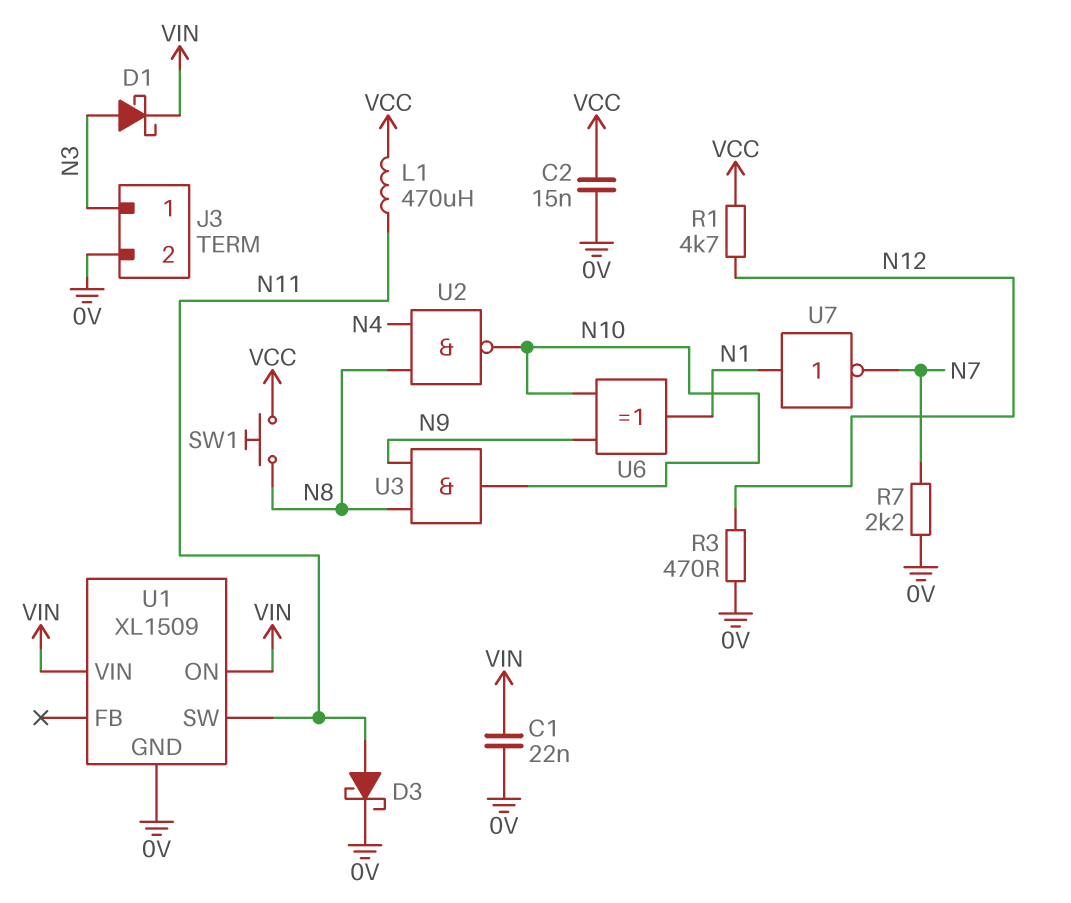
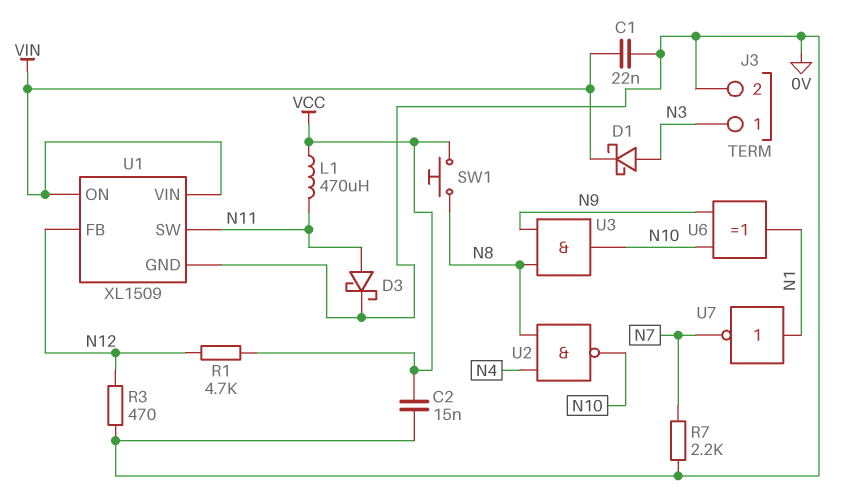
U1 pin FB: none -> N12

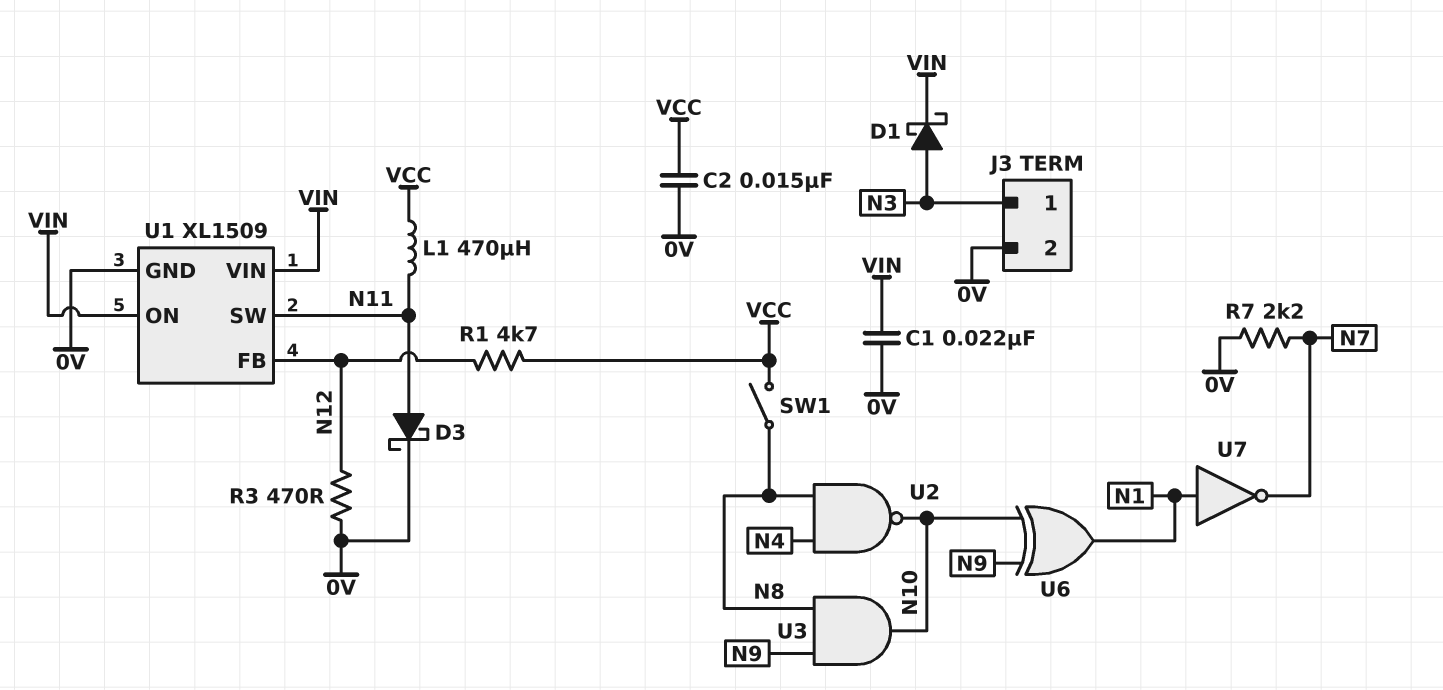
SW1: button (N8, VCC) -> switch (N8, VCC)

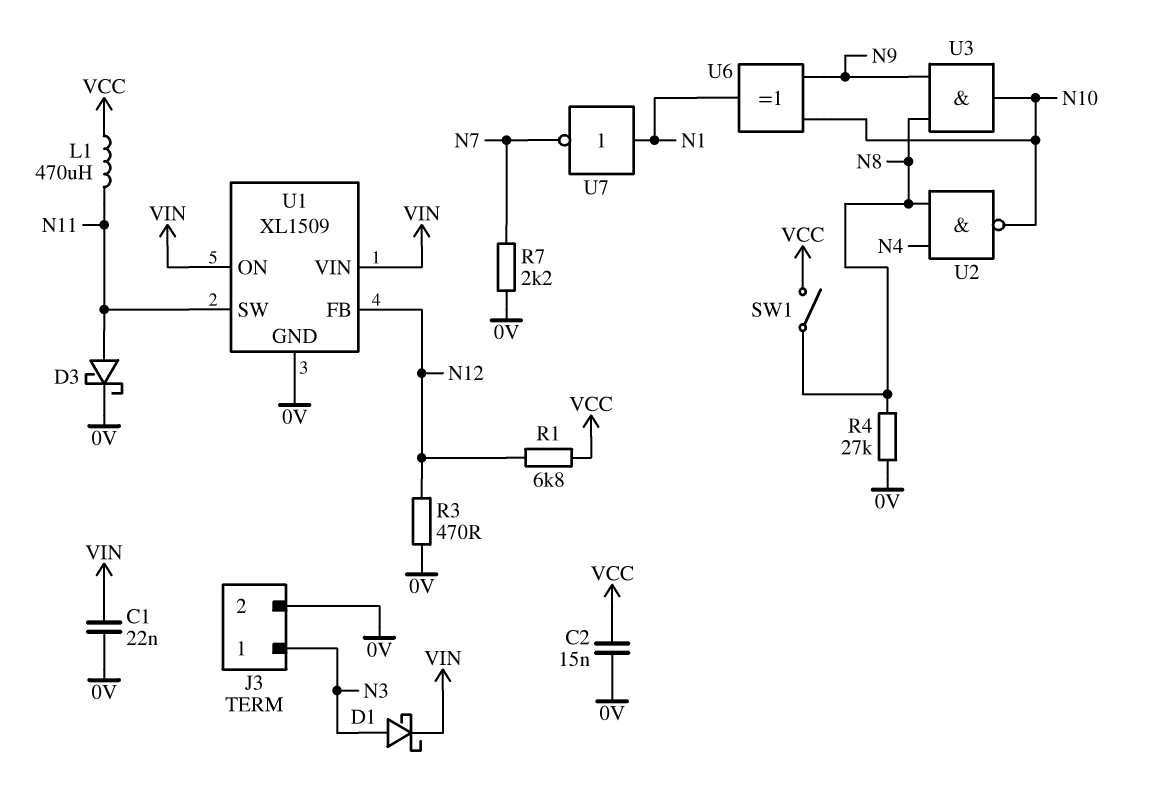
R1: 4.7k (N12, VCC) -> 6.8k (N12, VCC)
R4: none -> 27k (0V, N8)

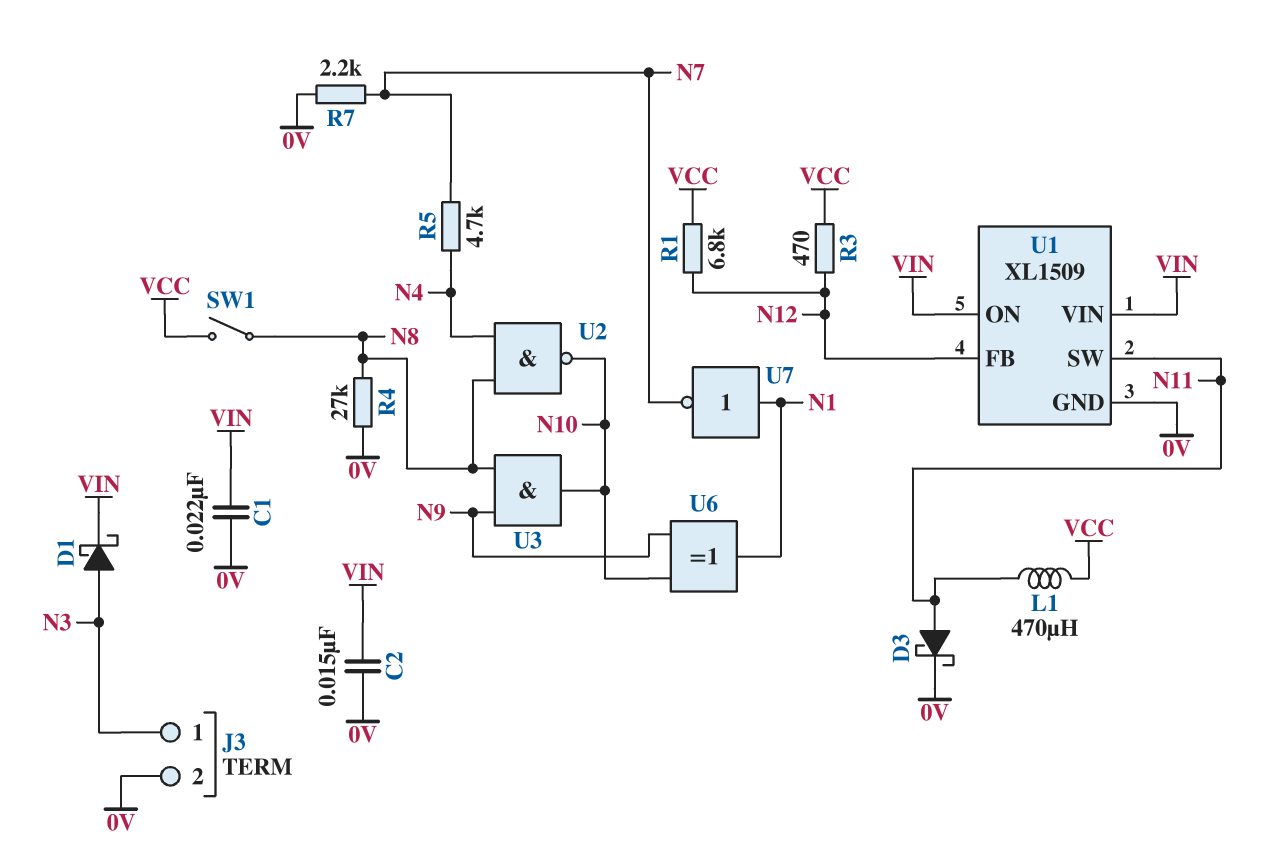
C2: 15nF (0V, VCC) -> 15nF (0V, VIN)
R3: 470 (0V, N12) -> 470 (N12, VCC)
R5: none -> 4.7k (N4, N7)

